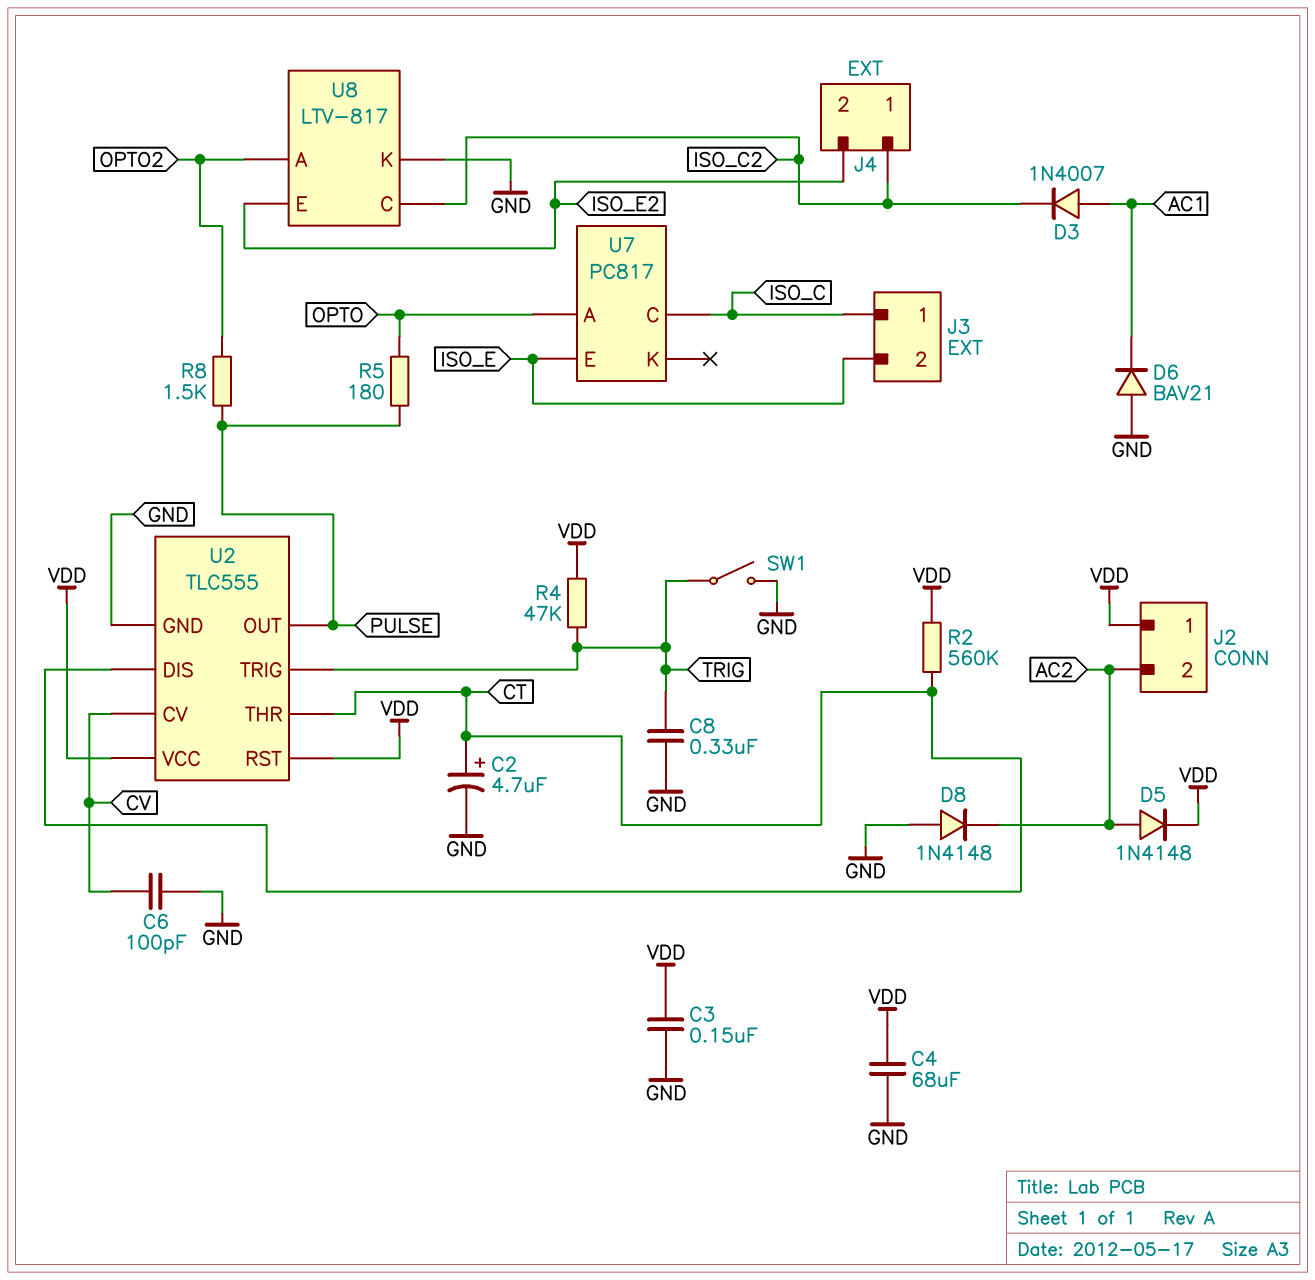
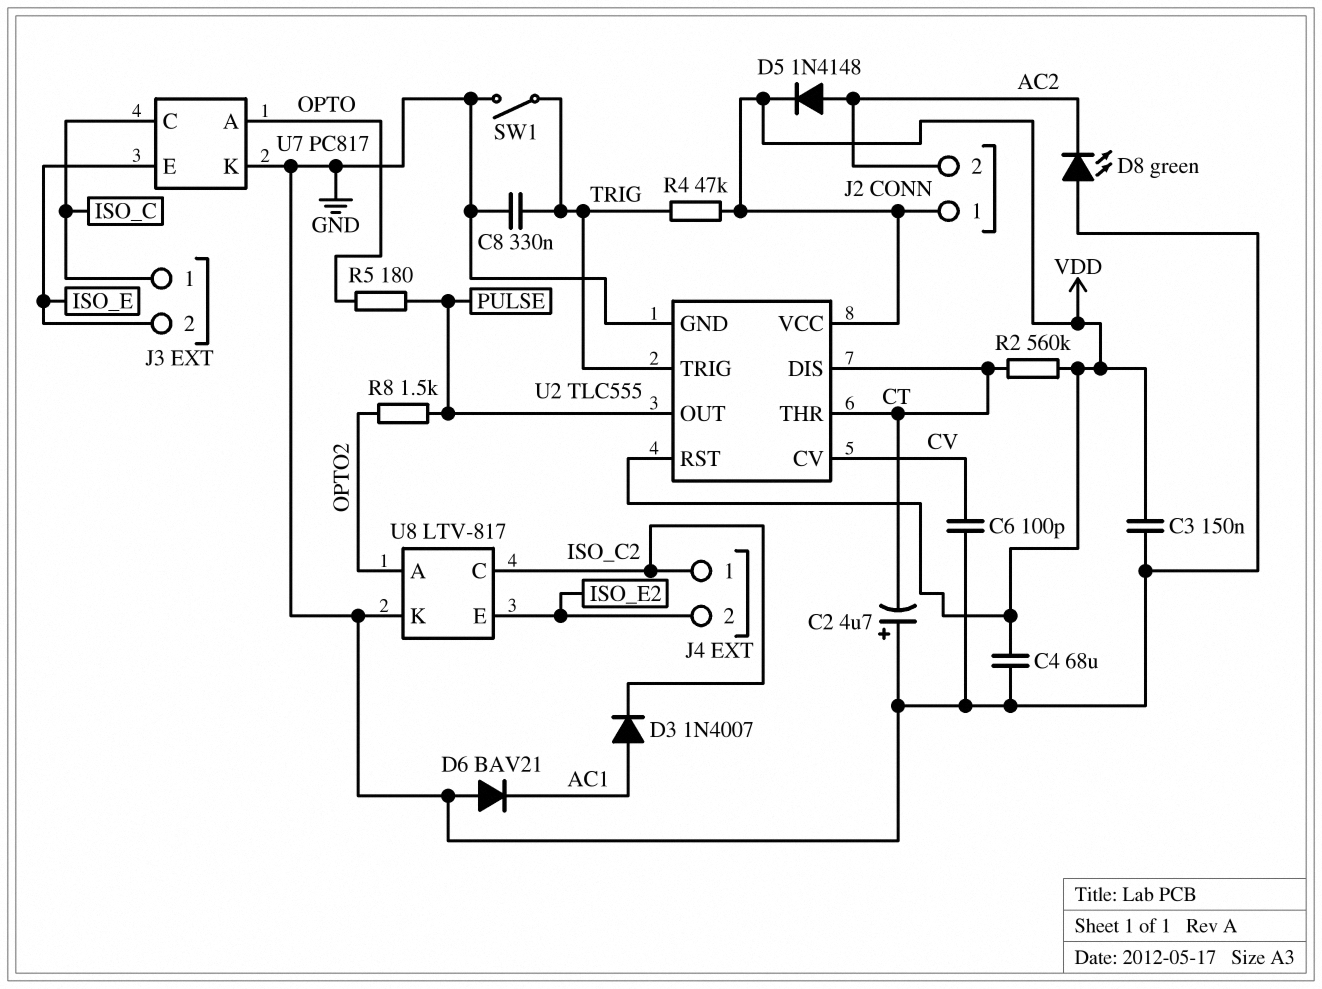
C2: 4.7uF (plus CT, minus GND) -> 4.7uF (plus GND, minus CT)
D8: diode 1N4148 (A GND, K AC2) -> LED green (A GND, K AC2)
U7 pin K: none -> GND

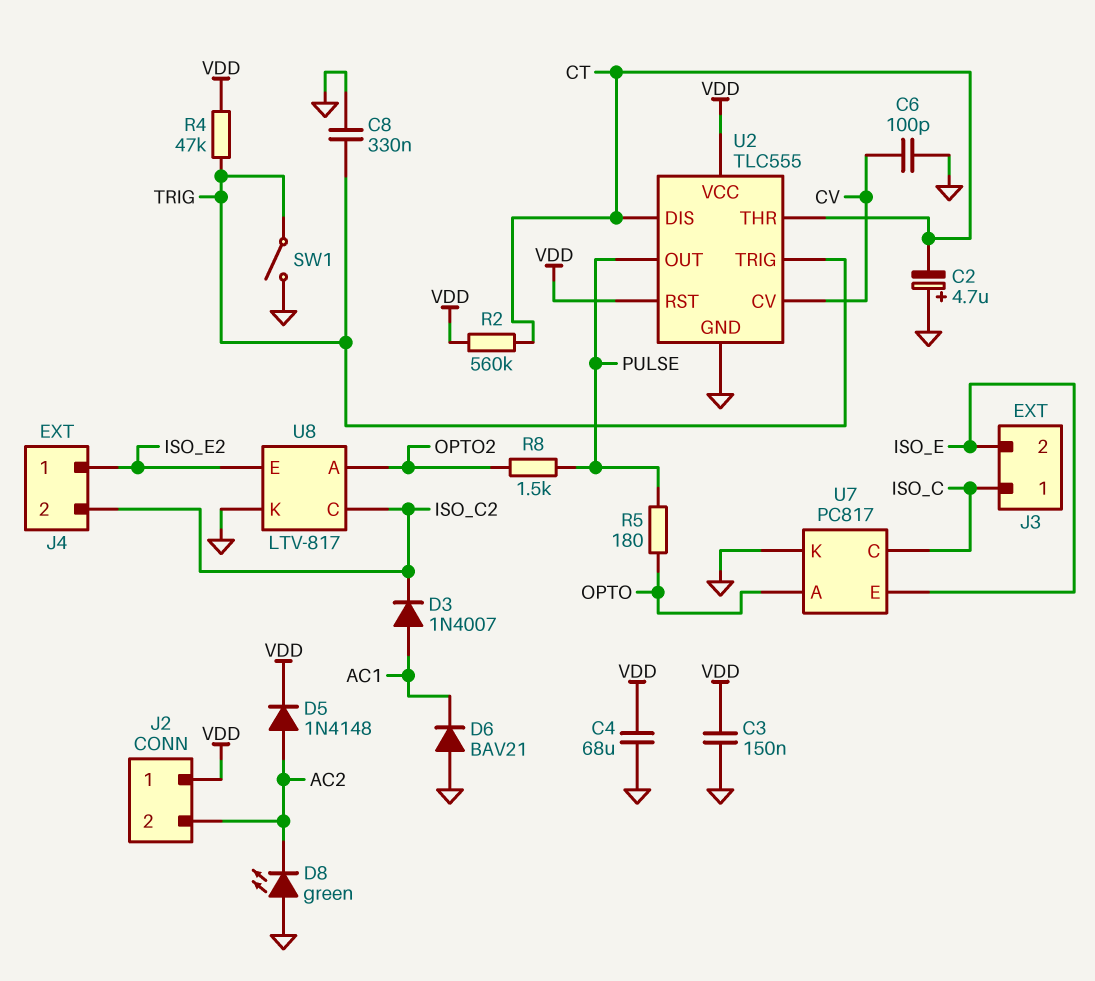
J4 pin 1: ISO_C2 -> ISO_E2
J4 pin 2: ISO_E2 -> ISO_C2

